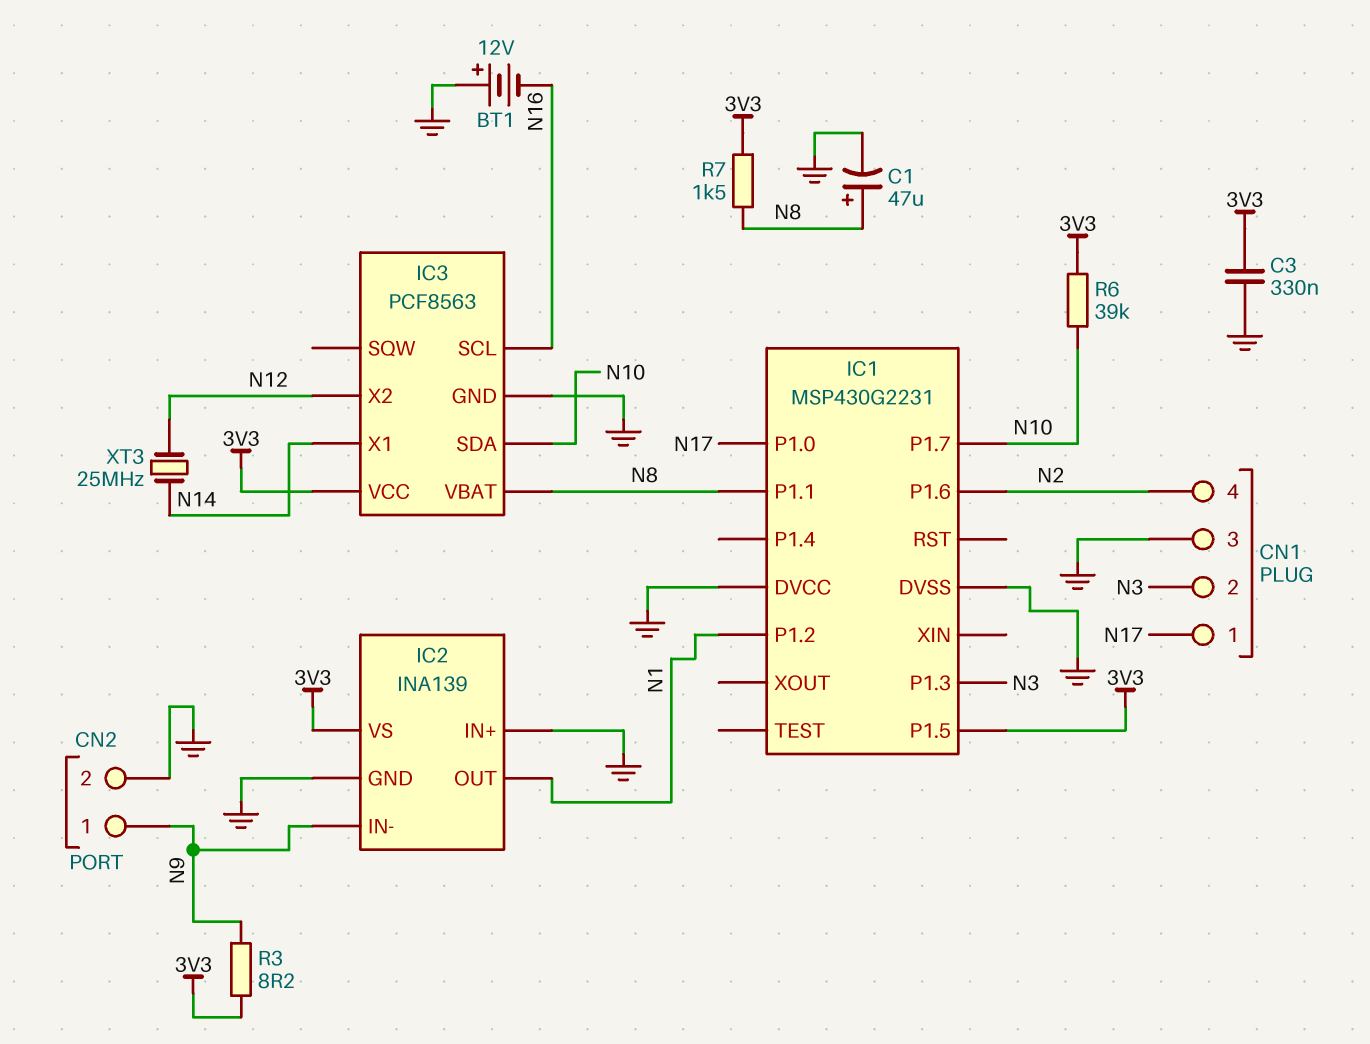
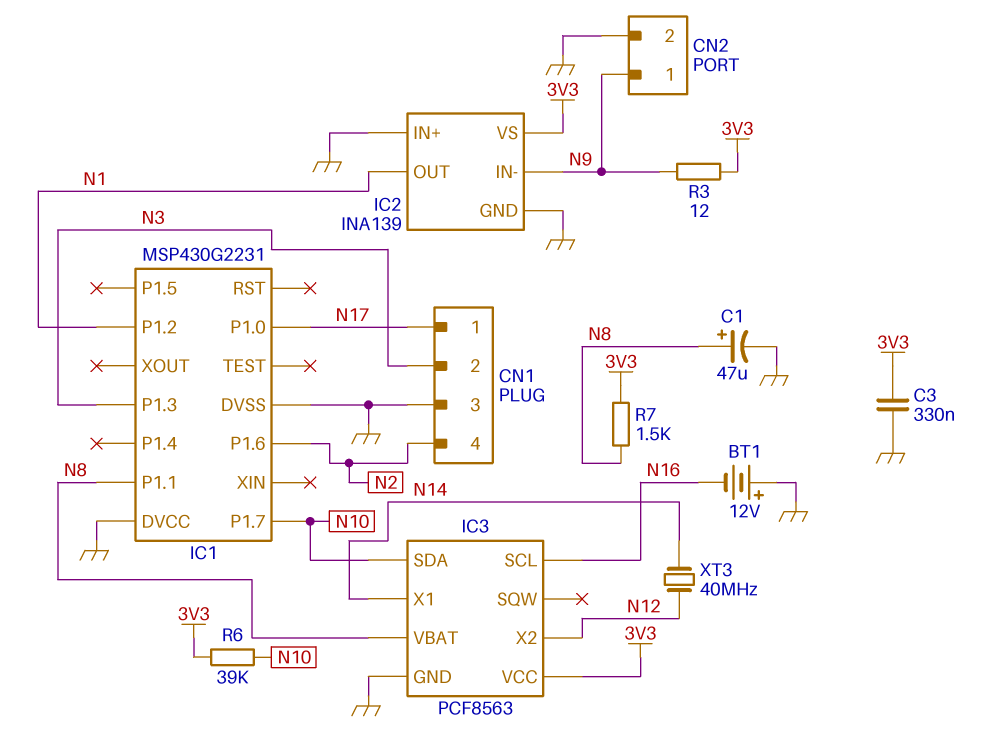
IC1 pin P1.5: 3V3 -> none
R3: 8.2 (3V3, N9) -> 12 (3V3, N9)
XT3: 25MHz (N12, N14) -> 40MHz (N12, N14)

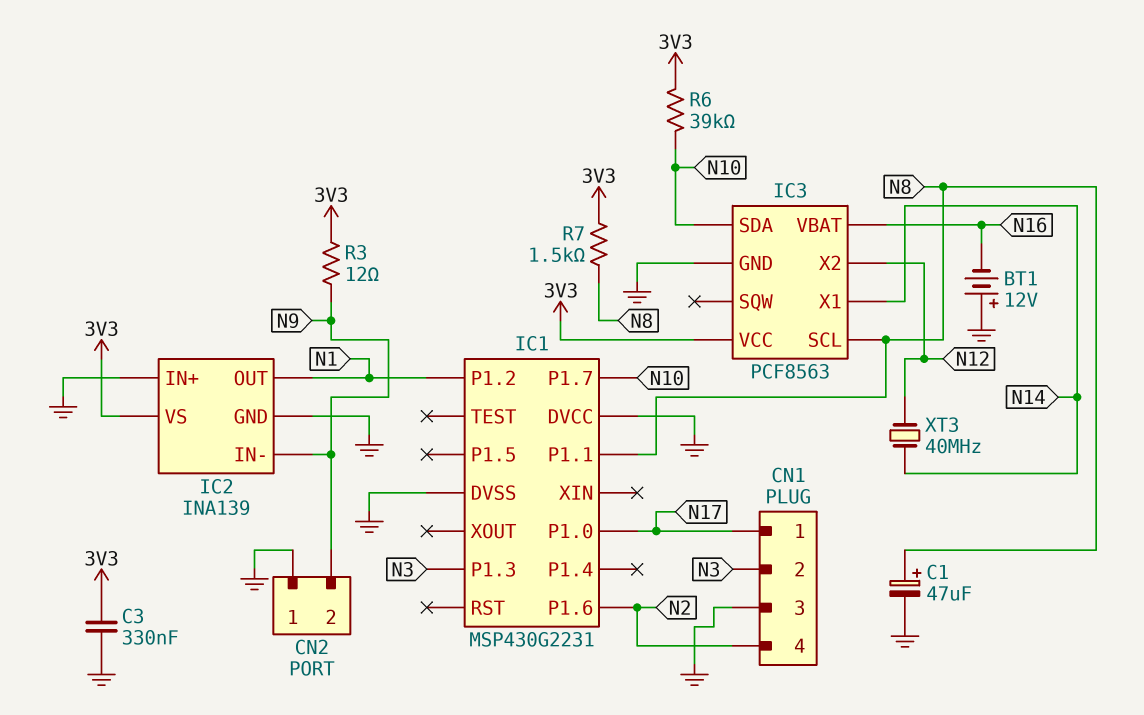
CN2 pin 1: N9 -> GND
CN2 pin 2: GND -> N9
IC3 pin SCL: N16 -> N8
IC3 pin VBAT: N8 -> N16

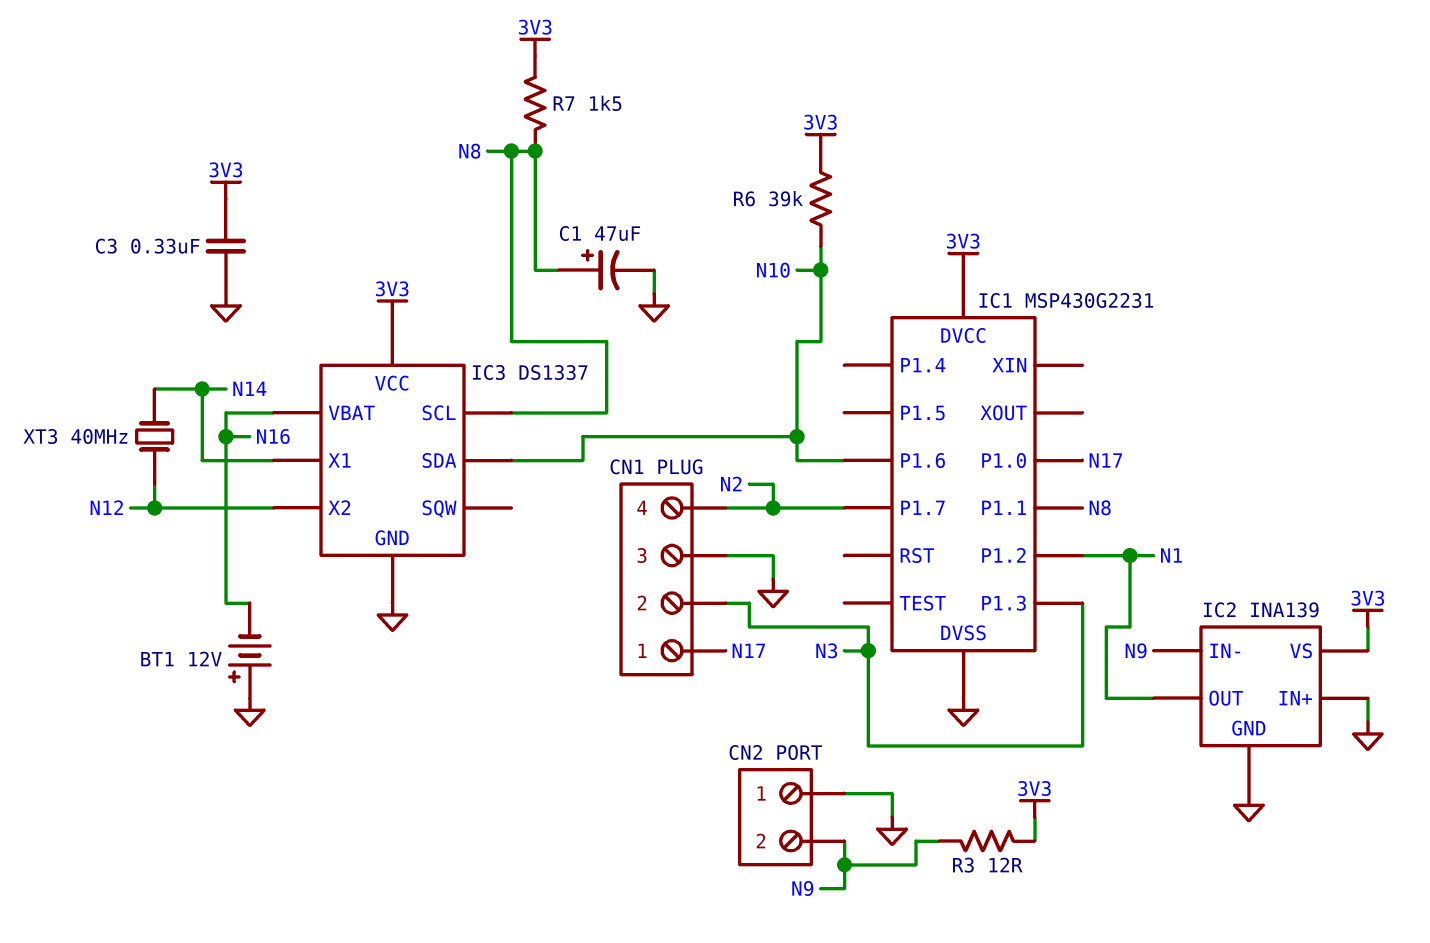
IC1 pin DVCC: GND -> 3V3
IC1 pin P1.6: N2 -> N10
IC1 pin P1.7: N10 -> N2
IC3: PCF8563 -> DS1337

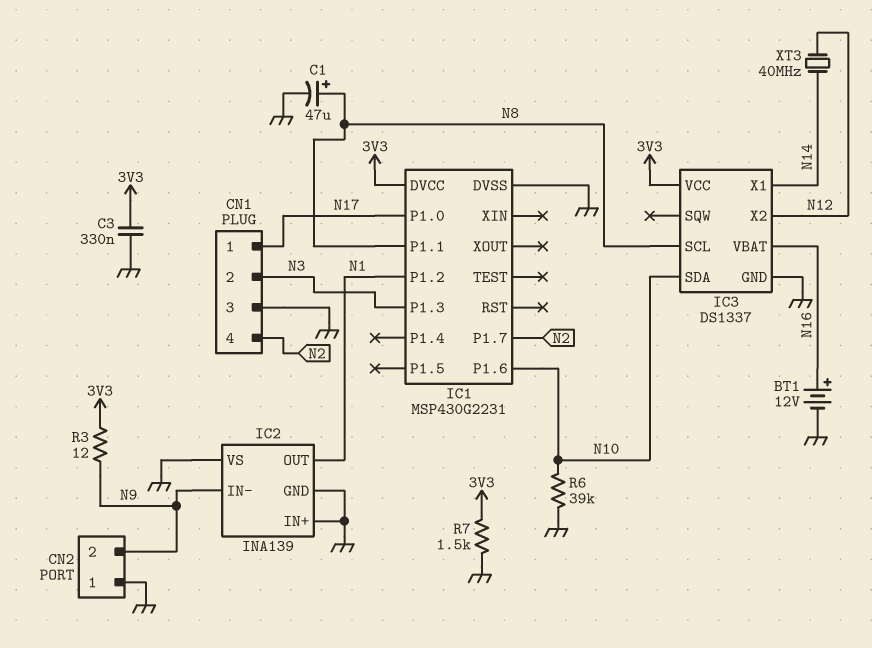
BT1: 12V (plus GND, minus N16) -> 12V (plus N16, minus GND)
IC2 pin VS: 3V3 -> GND
R6: 39k (3V3, N10) -> 39k (GND, N10)
R7: 1.5k (3V3, N8) -> 1.5k (3V3, GND)

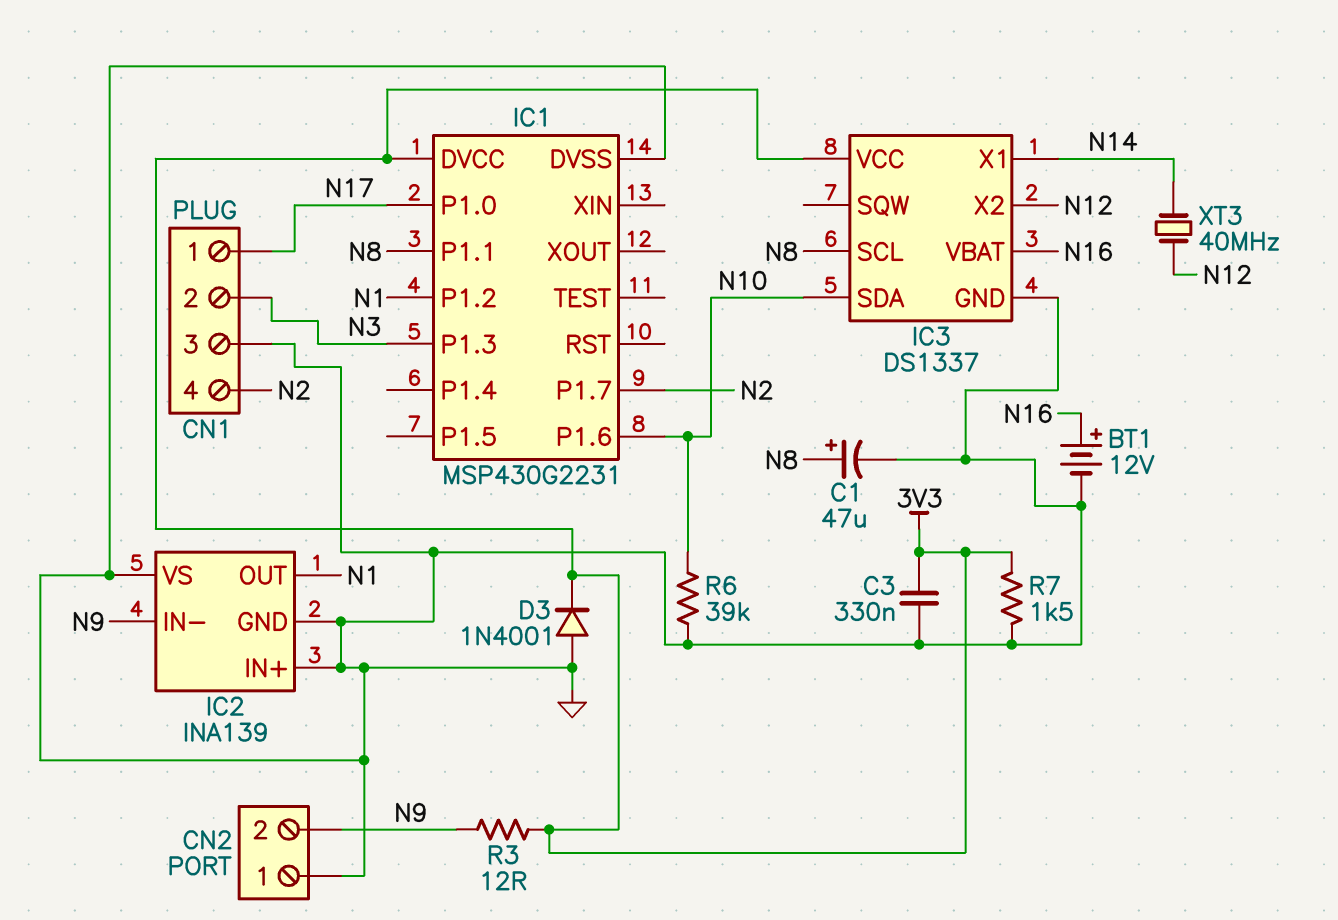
D3: none -> diode 1N4001 (A GND, K 3V3)

